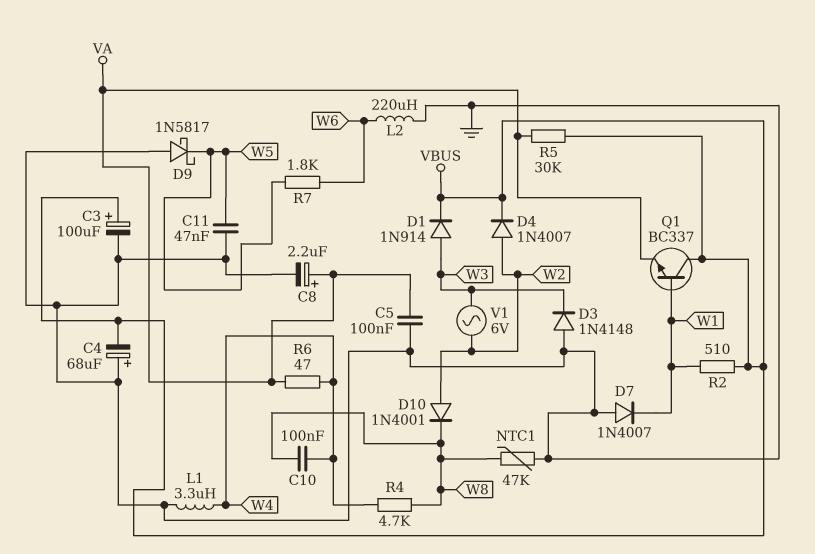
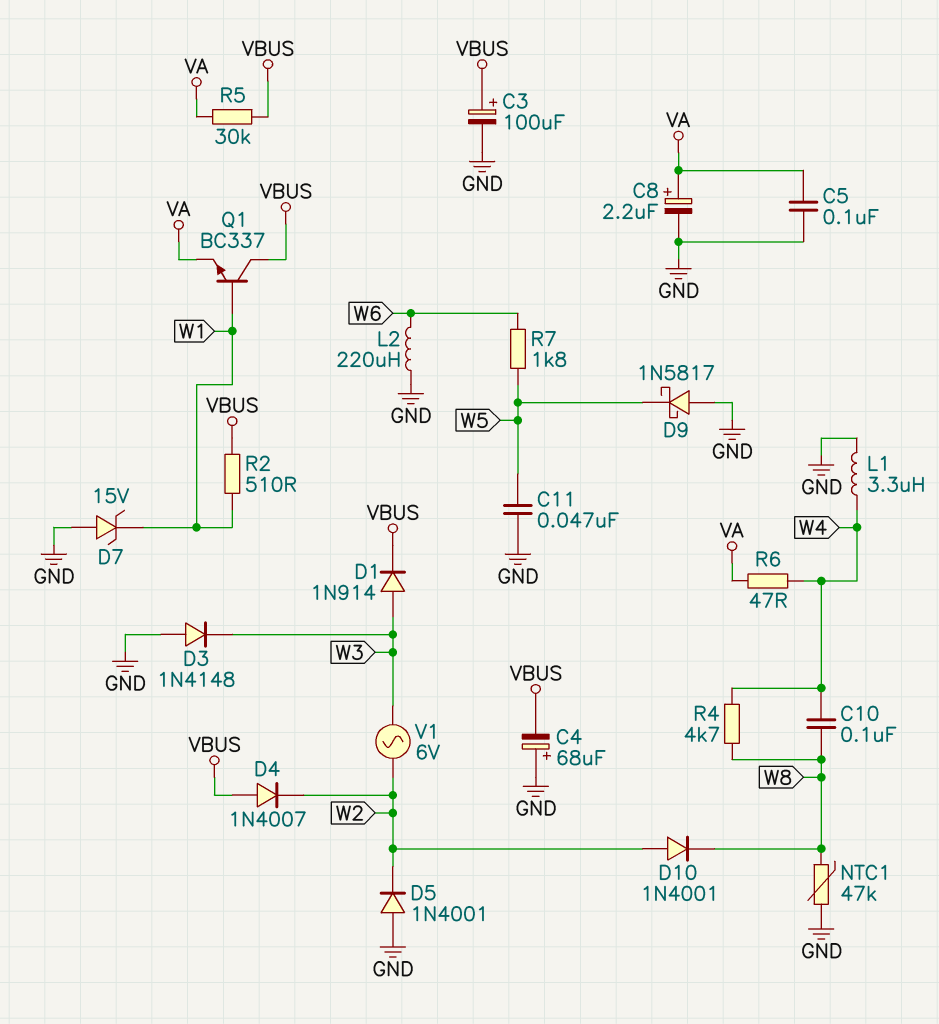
D4: diode 1N4007 (A W2, K VBUS) -> diode 1N4007 (A VBUS, K W2)
D5: none -> diode 1N4001 (A GND, K W2)
D7: diode 1N4007 (A GND, K W1) -> zener 15V (A GND, K W1)

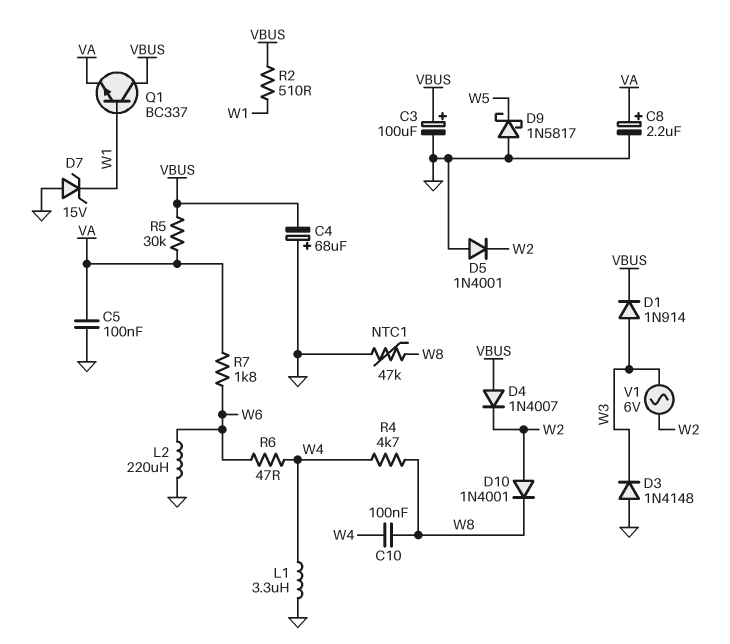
C11: 47nF (GND, W5) -> none
R6: 47 (VA, W4) -> 47 (W4, W6)
R7: 1.8k (W5, W6) -> 1.8k (VA, W6)

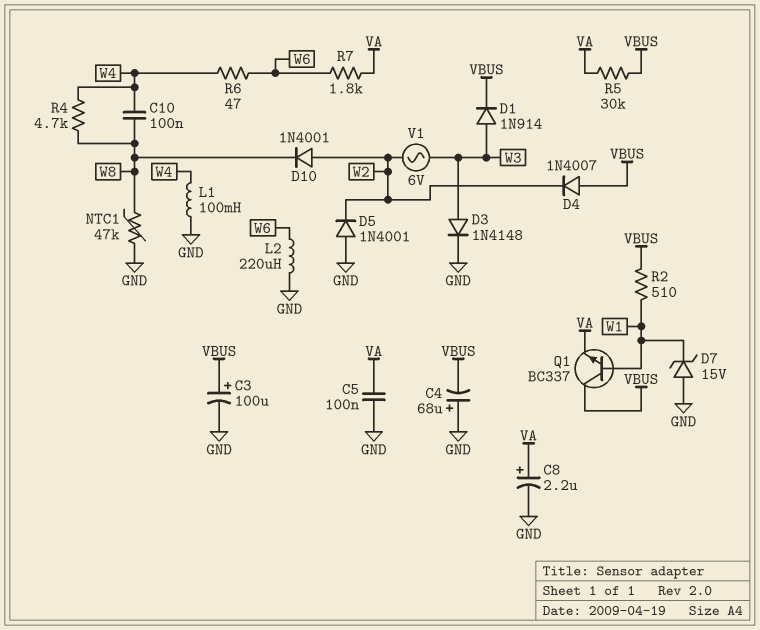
D3: diode 1N4148 (A GND, K W3) -> diode 1N4148 (A W3, K GND)
D9: schottky 1N5817 (A GND, K W5) -> none
L1: 3.3uH (GND, W4) -> 100mH (GND, W4)

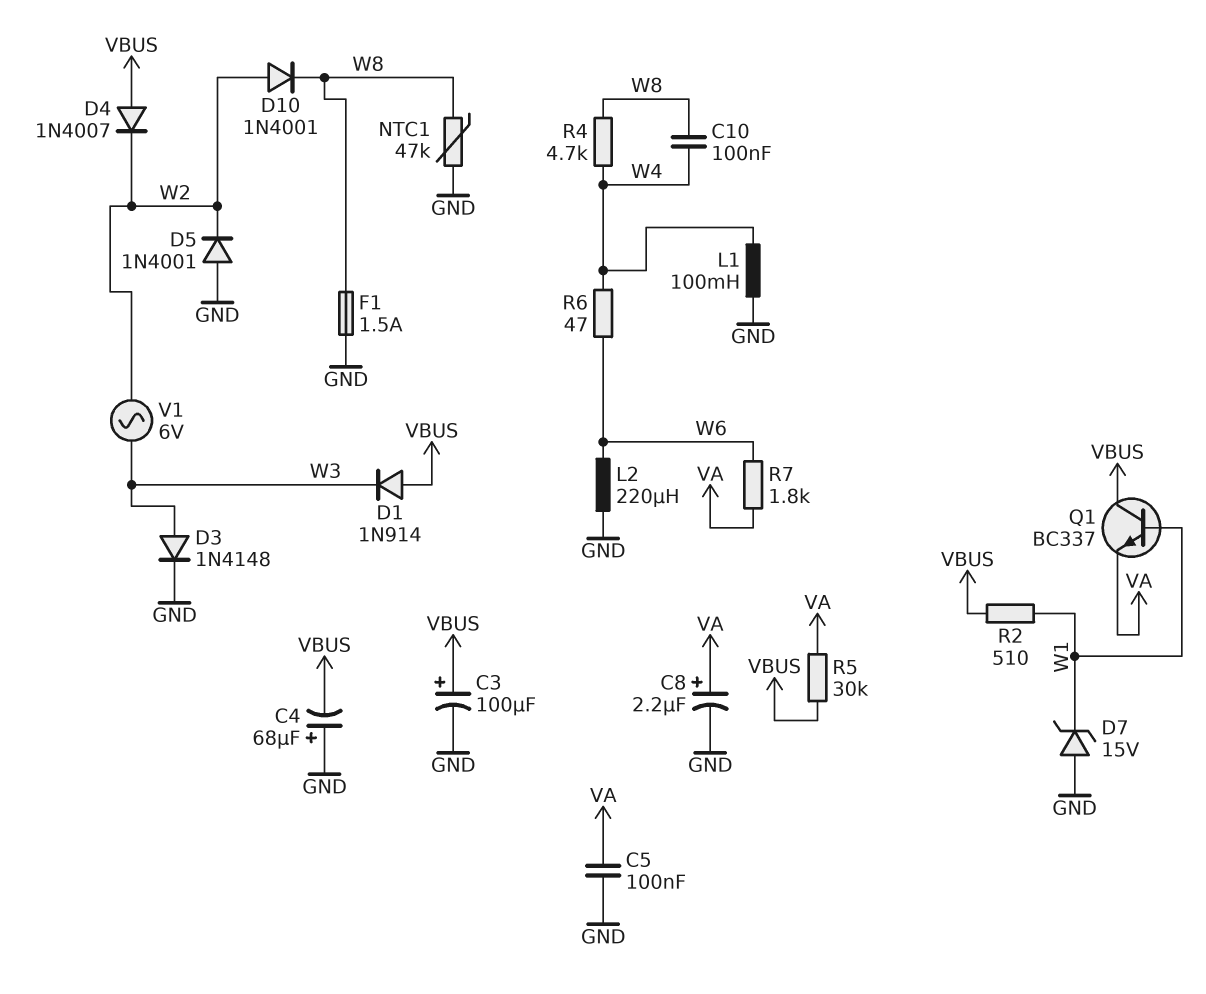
D1: diode 1N914 (A W3, K VBUS) -> diode 1N914 (A VBUS, K W3)
F1: none -> 1.5A (GND, W8)

